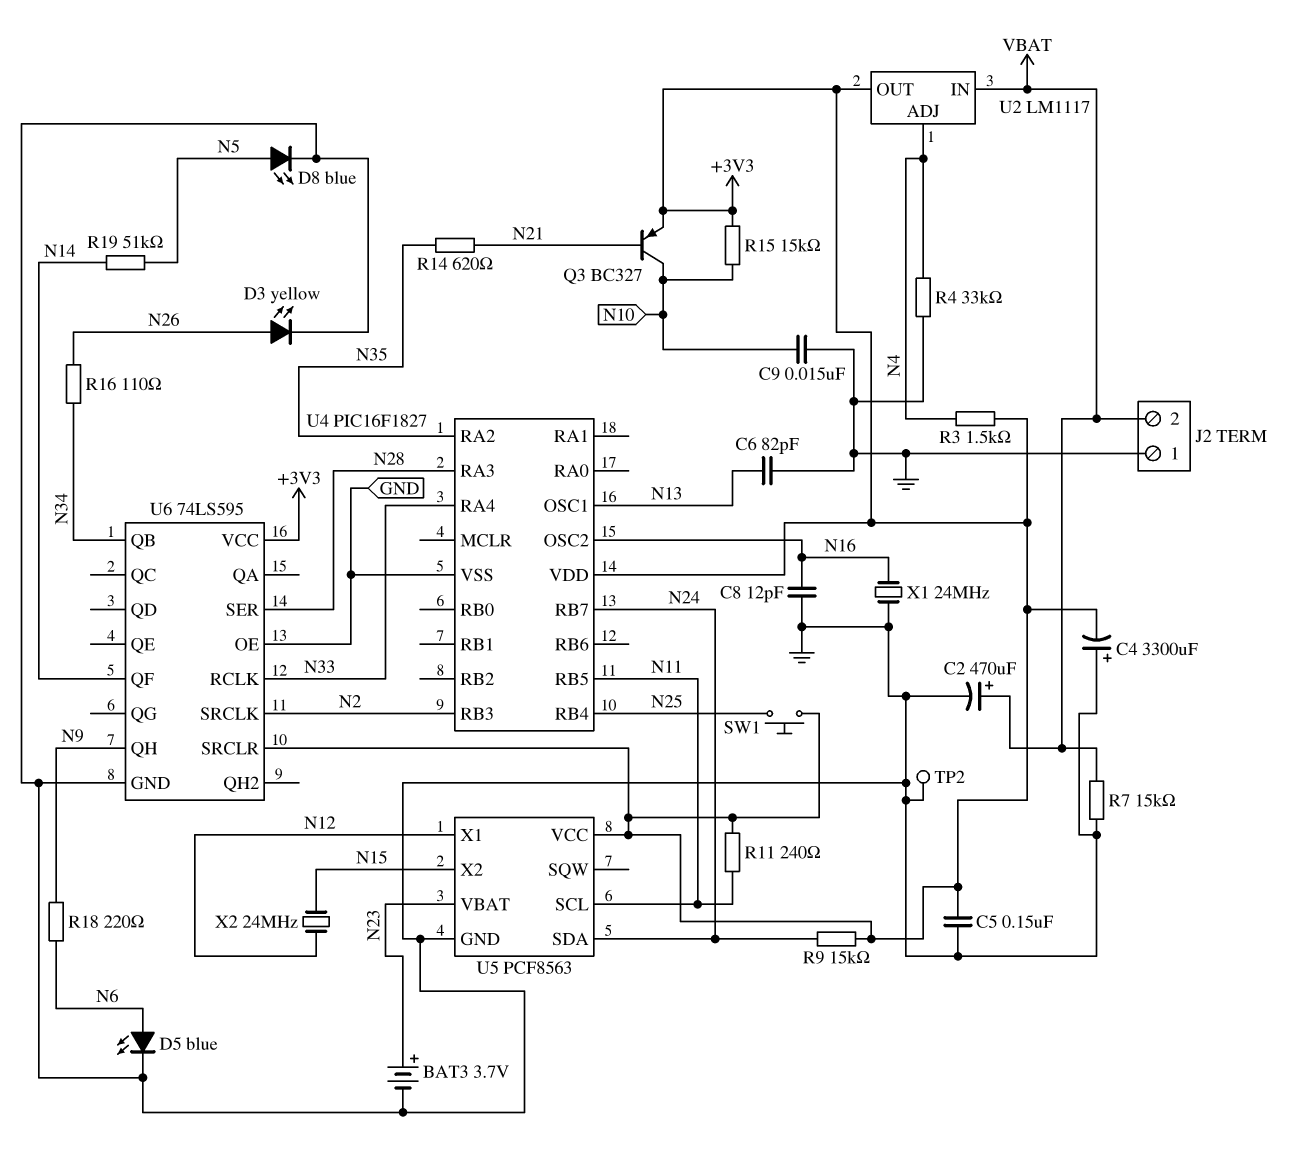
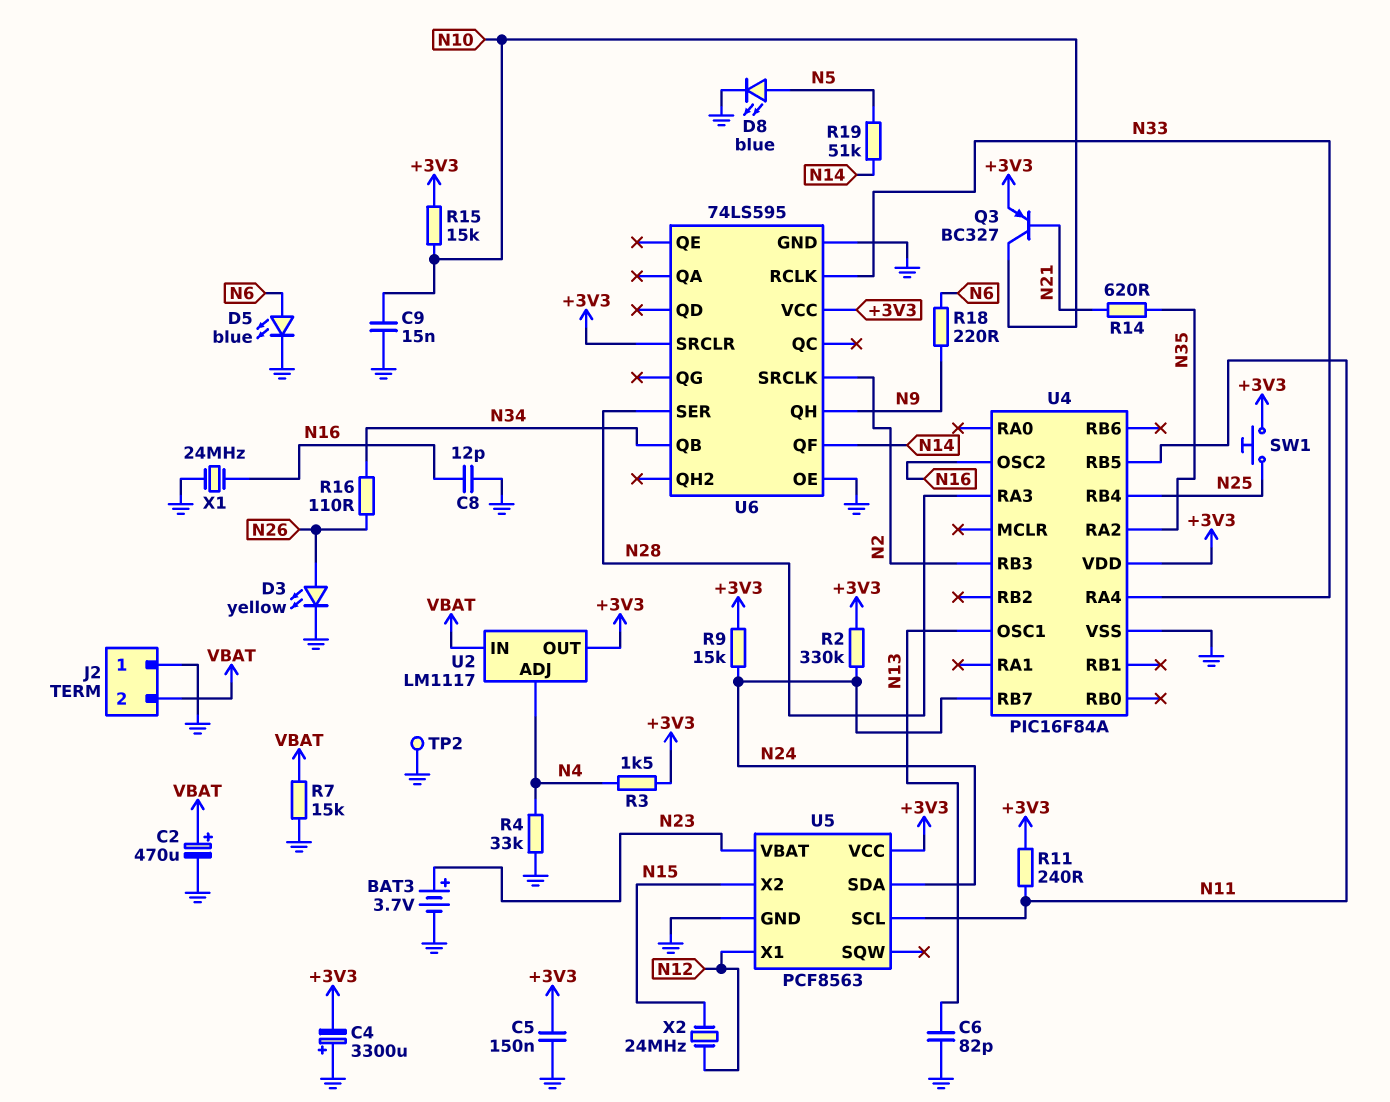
R2: none -> 330k (+3V3, N24)
U4: PIC16F1827 -> PIC16F84A

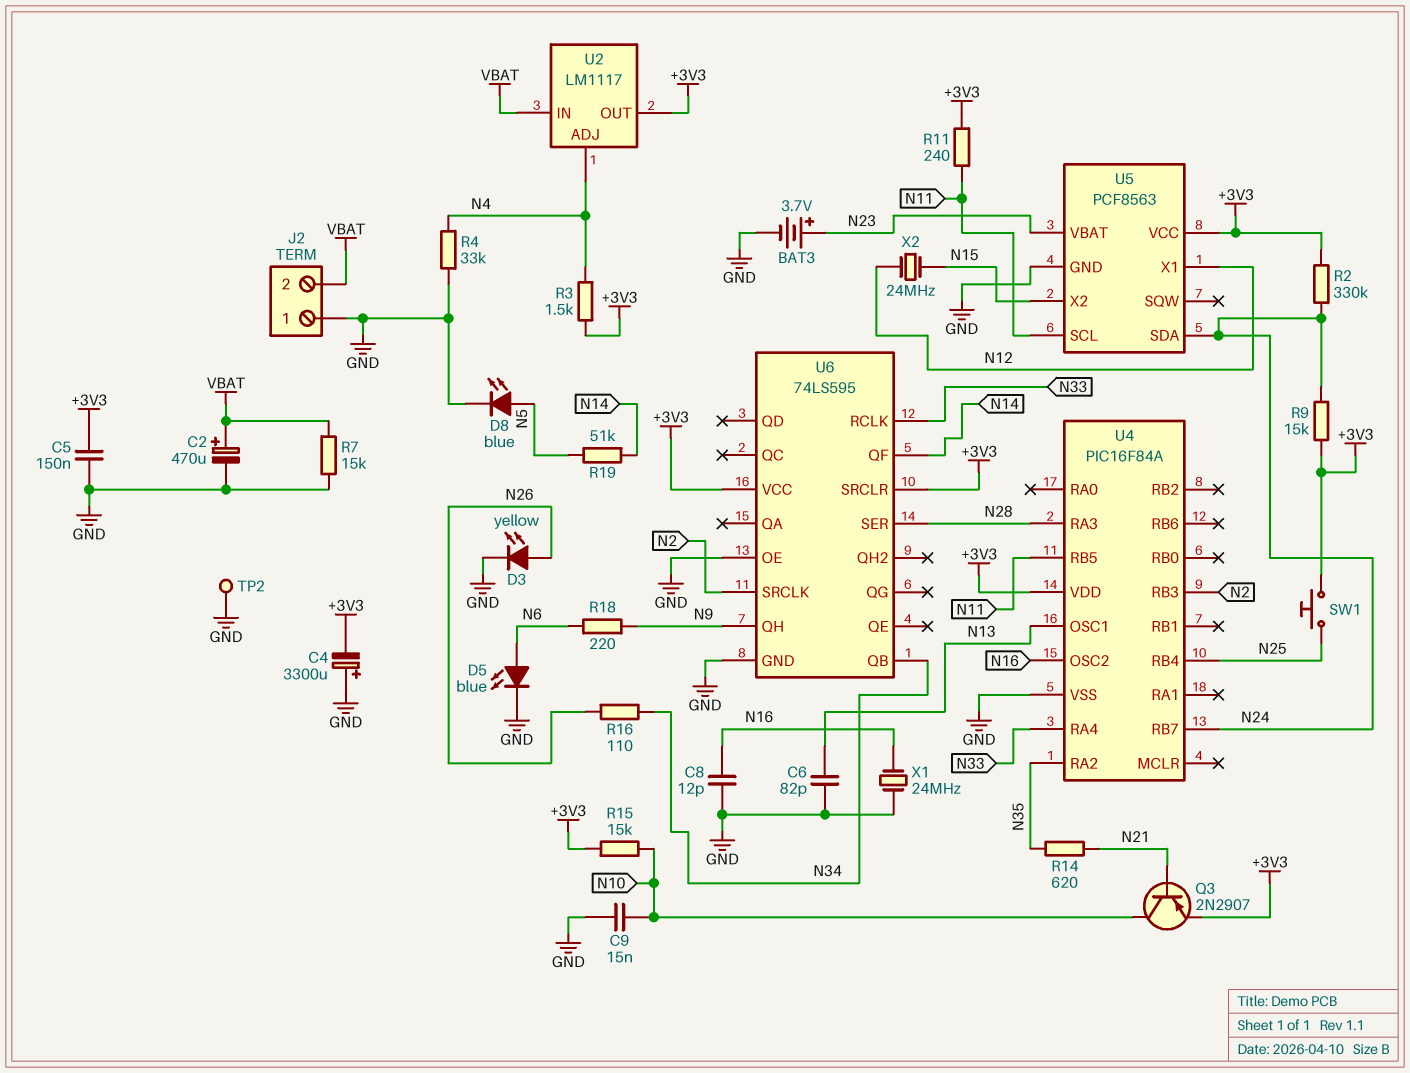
Q3: PNP BC327 (B N21, C N10, E +3V3) -> PNP 2N2907 (B N21, C N10, E +3V3)

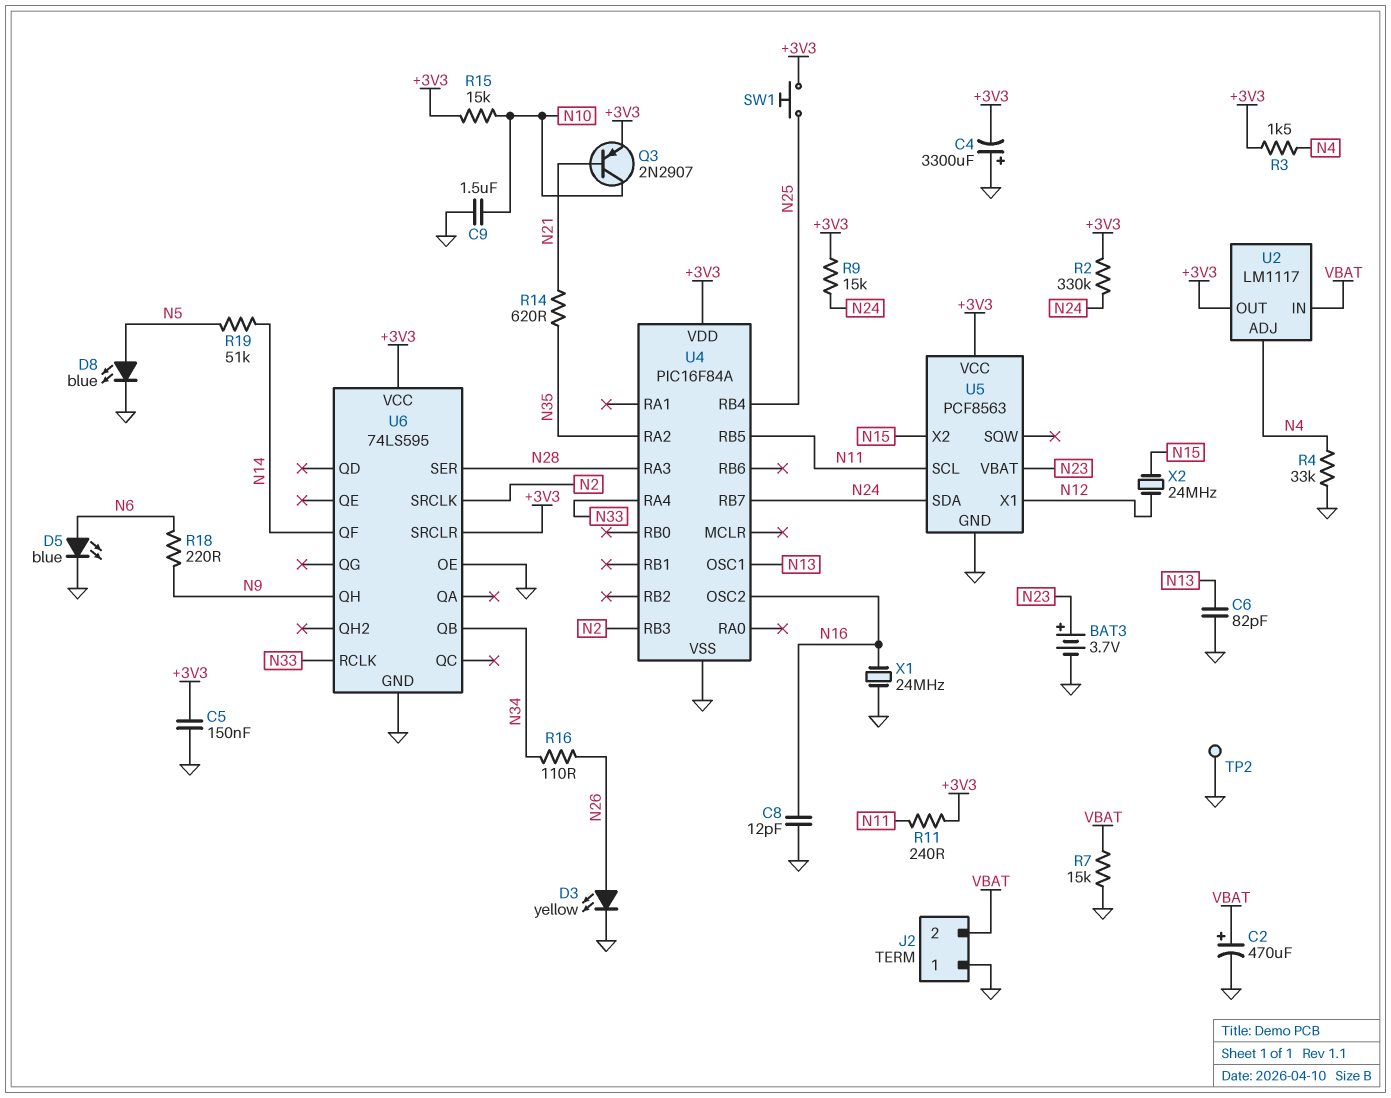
C9: 15nF (GND, N10) -> 1.5uF (GND, N10)

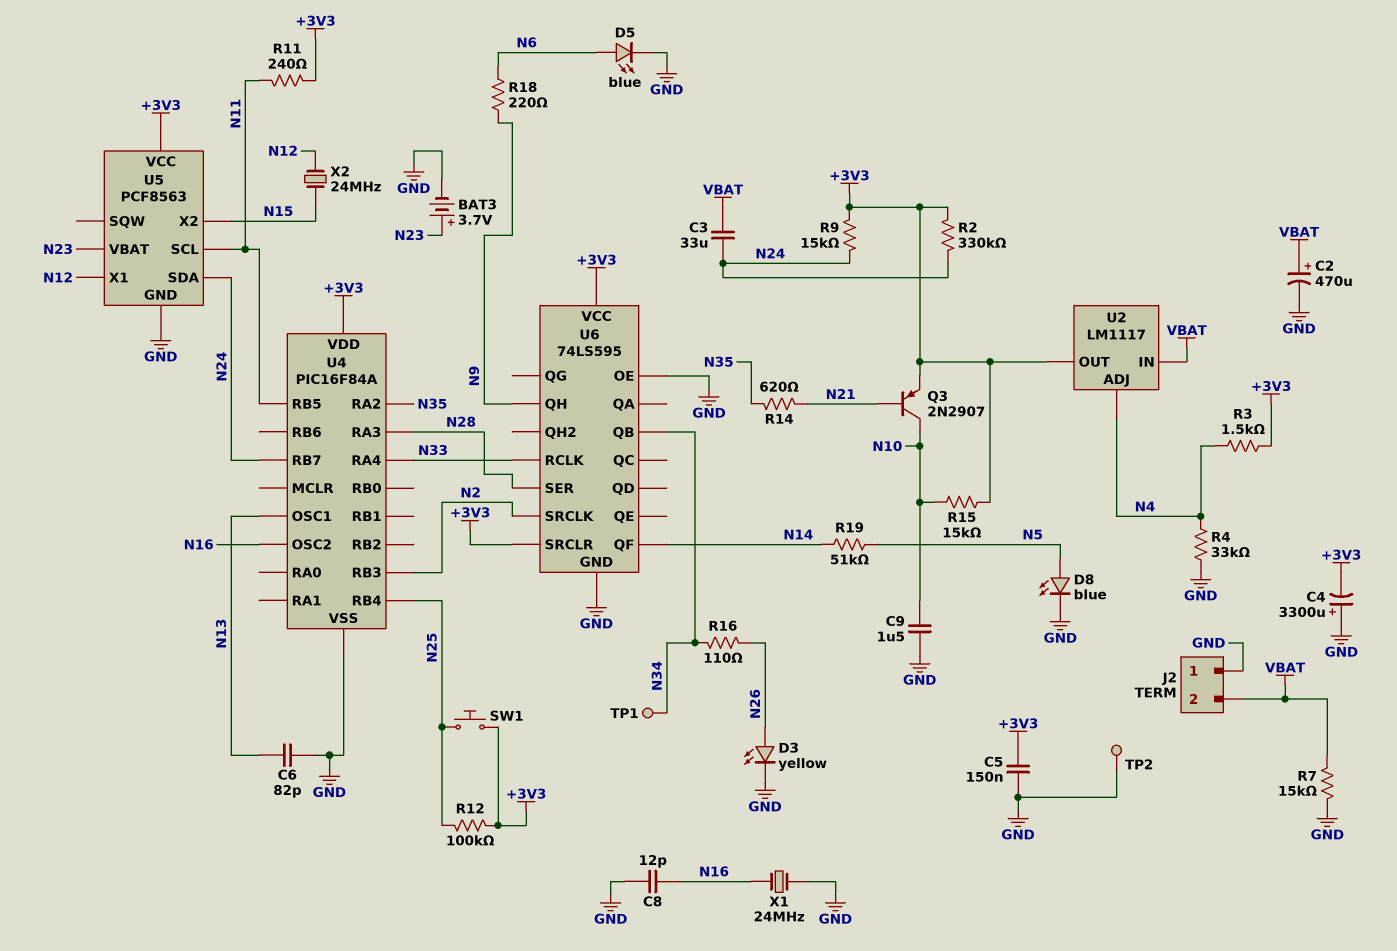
C3: none -> 33uF (N24, VBAT)
R12: none -> 100k (+3V3, N25)
TP1: none -> test point (N34)

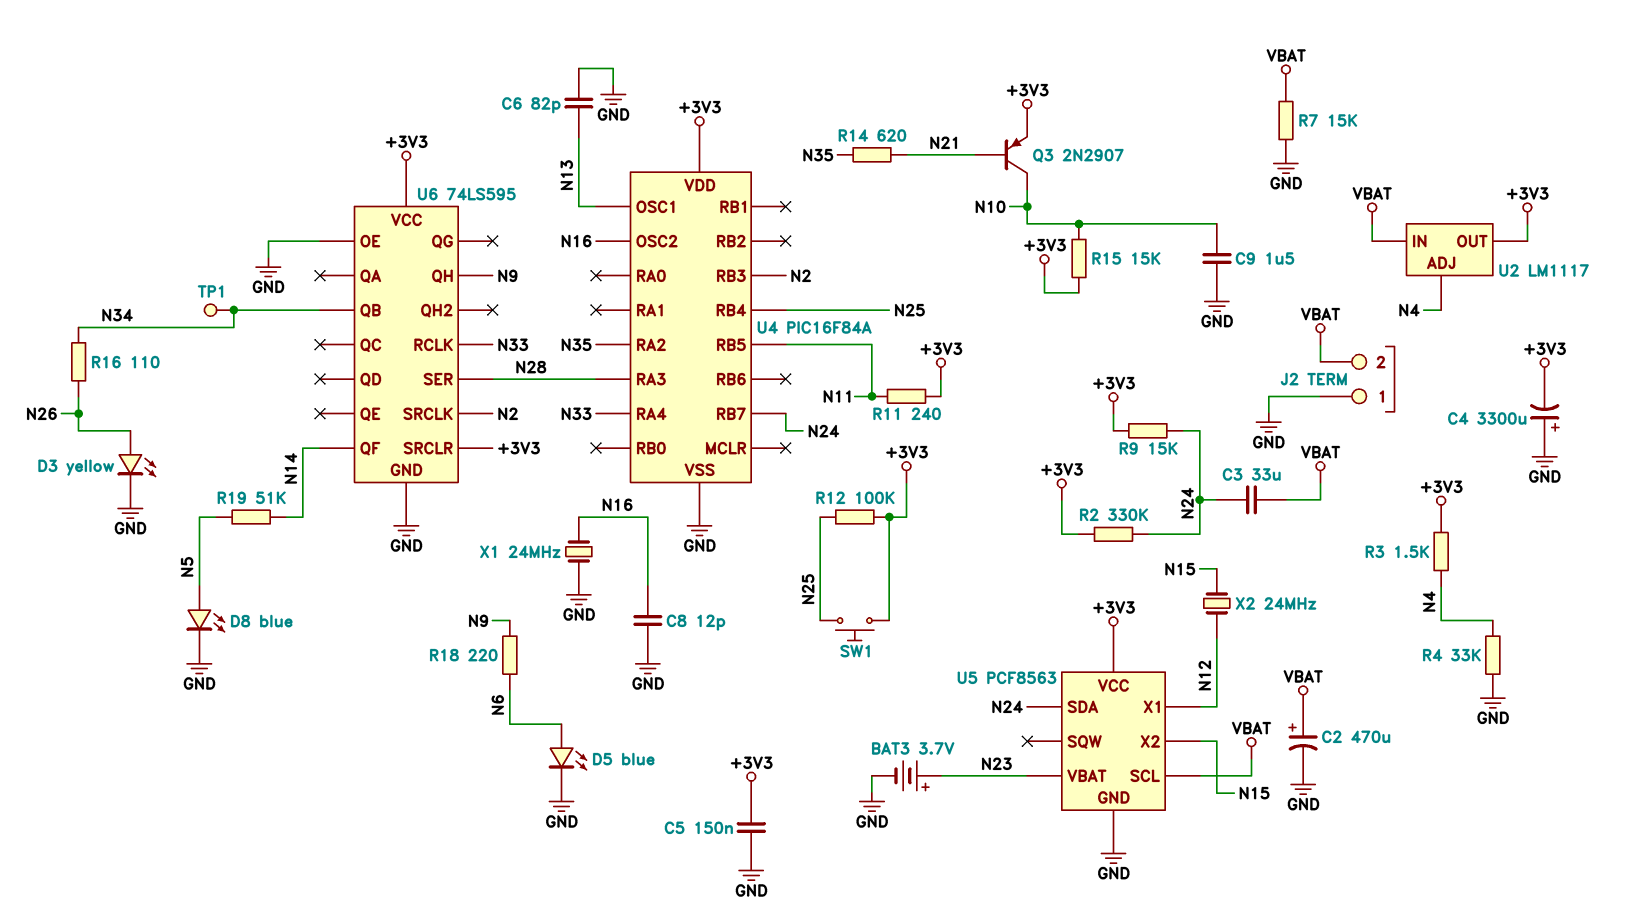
TP2: test point (GND) -> none
U5 pin SCL: N11 -> VBAT

